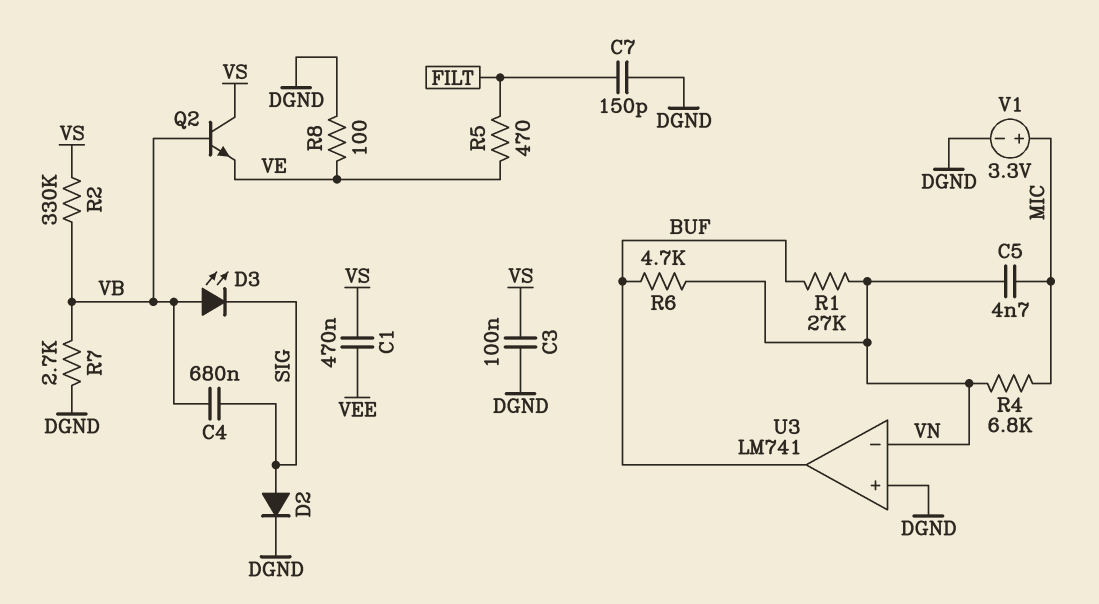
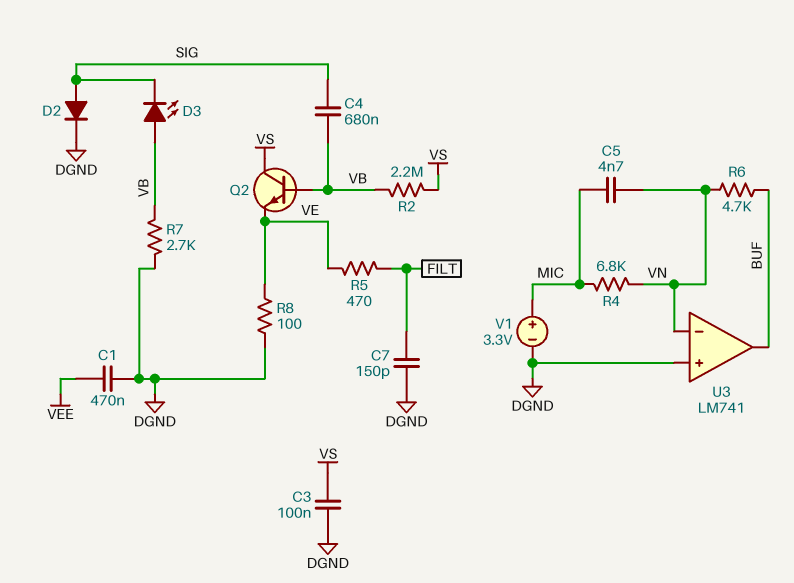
C1: 470nF (VEE, VS) -> 470nF (DGND, VEE)
R1: 27k (BUF, VN) -> none
R2: 330k (VB, VS) -> 2.2M (VB, VS)

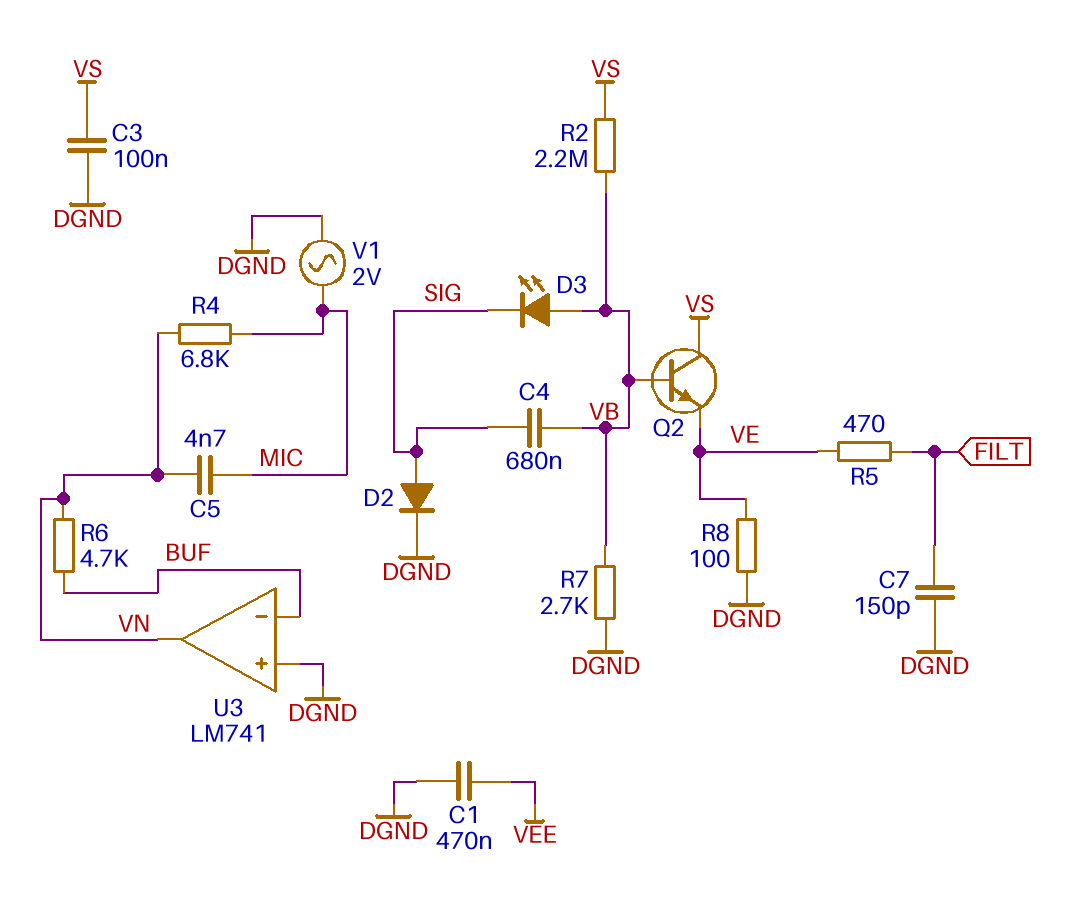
U3 pin in-: VN -> BUF
U3 pin out: BUF -> VN
V1: 3.3V (plus MIC, minus DGND) -> AC 2V (DGND, MIC)

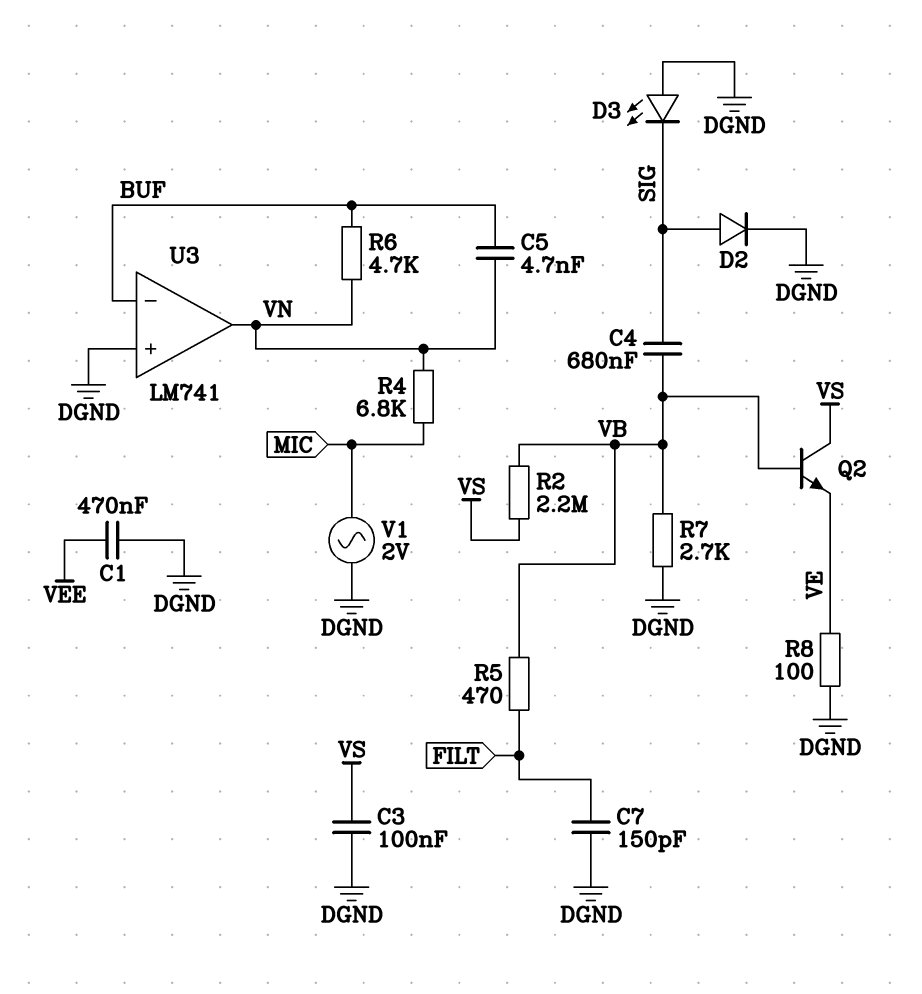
C5: 4.7nF (MIC, VN) -> 4.7nF (BUF, VN)
D3: LED (A VB, K SIG) -> LED (A DGND, K SIG)
R5: 470 (FILT, VE) -> 470 (FILT, VB)

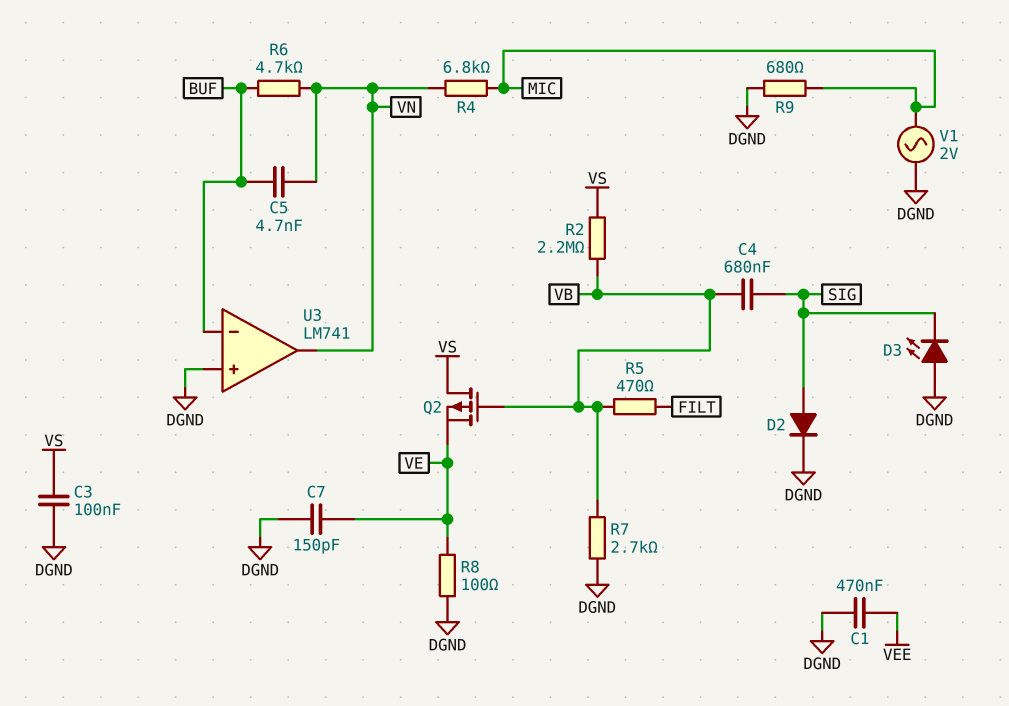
C7: 150pF (DGND, FILT) -> 150pF (DGND, VE)
Q2: NPN (B VB, C VS, E VE) -> PMOS (G VB, D VS, S VE)
R9: none -> 680 (DGND, MIC)

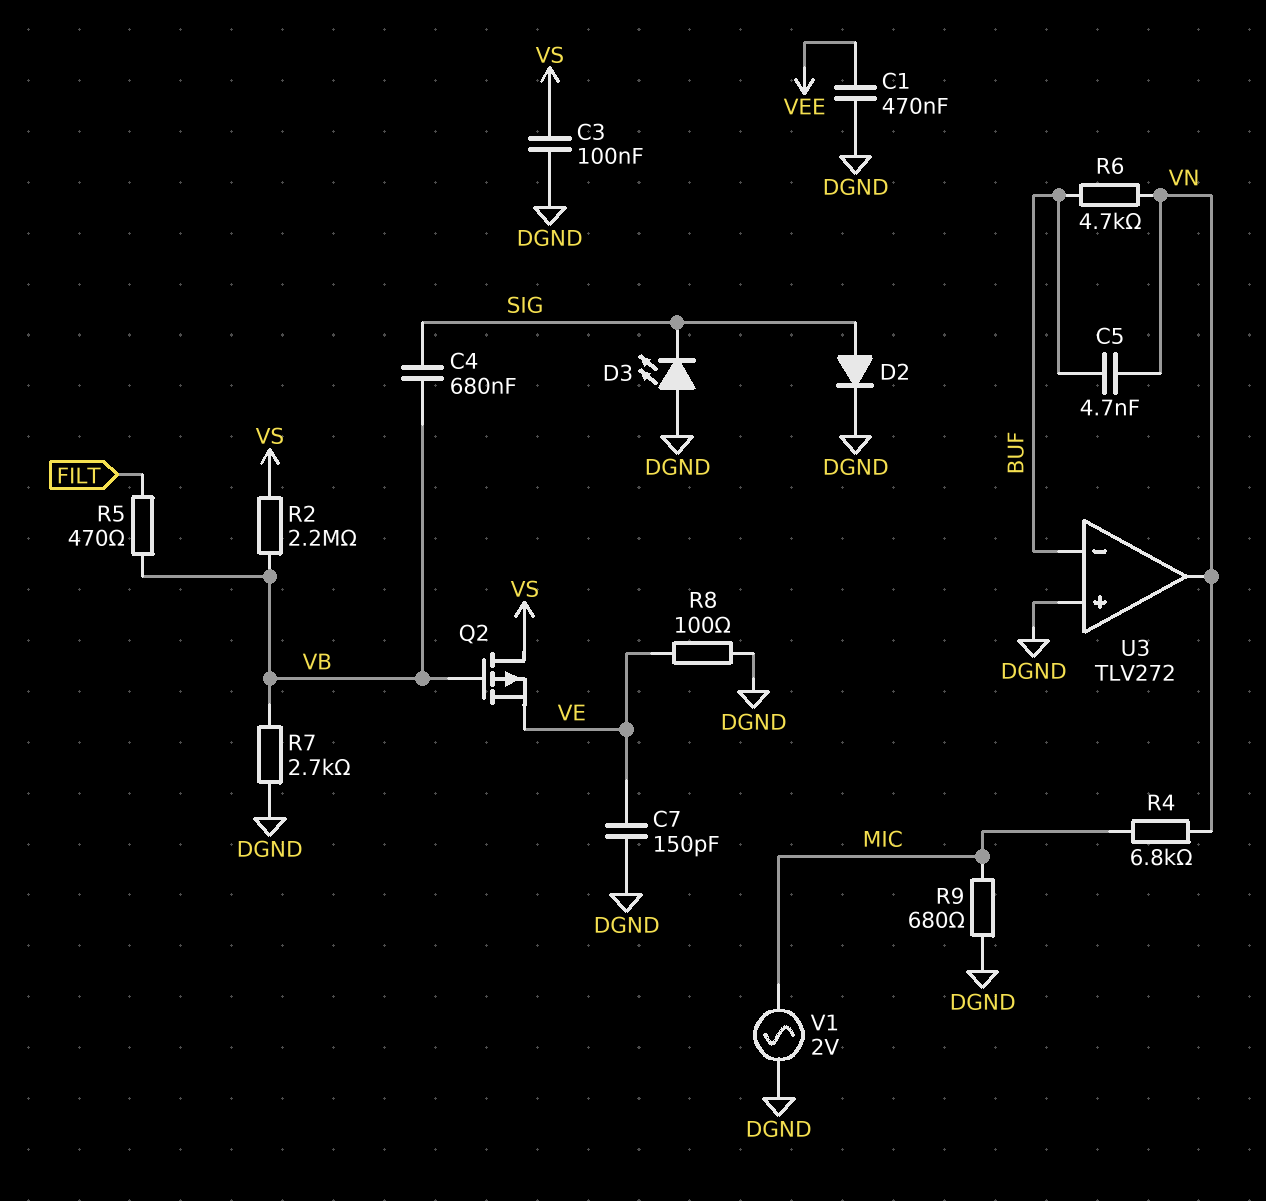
U3: LM741 -> TLV272

